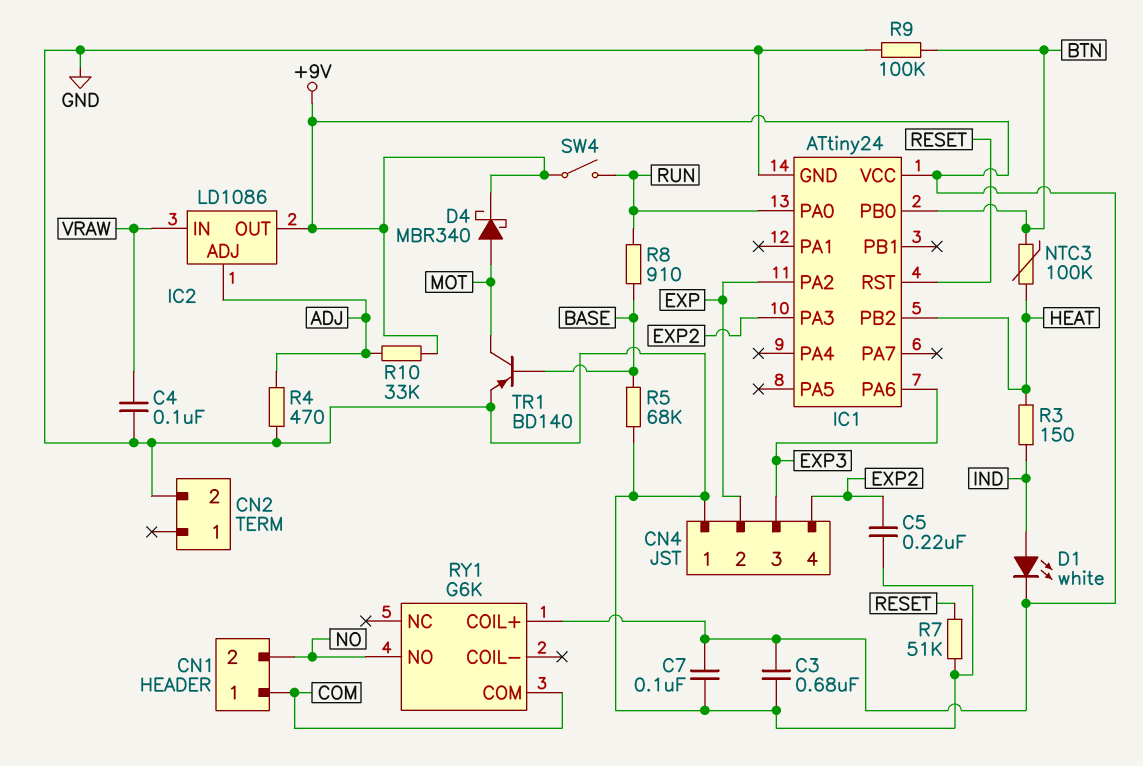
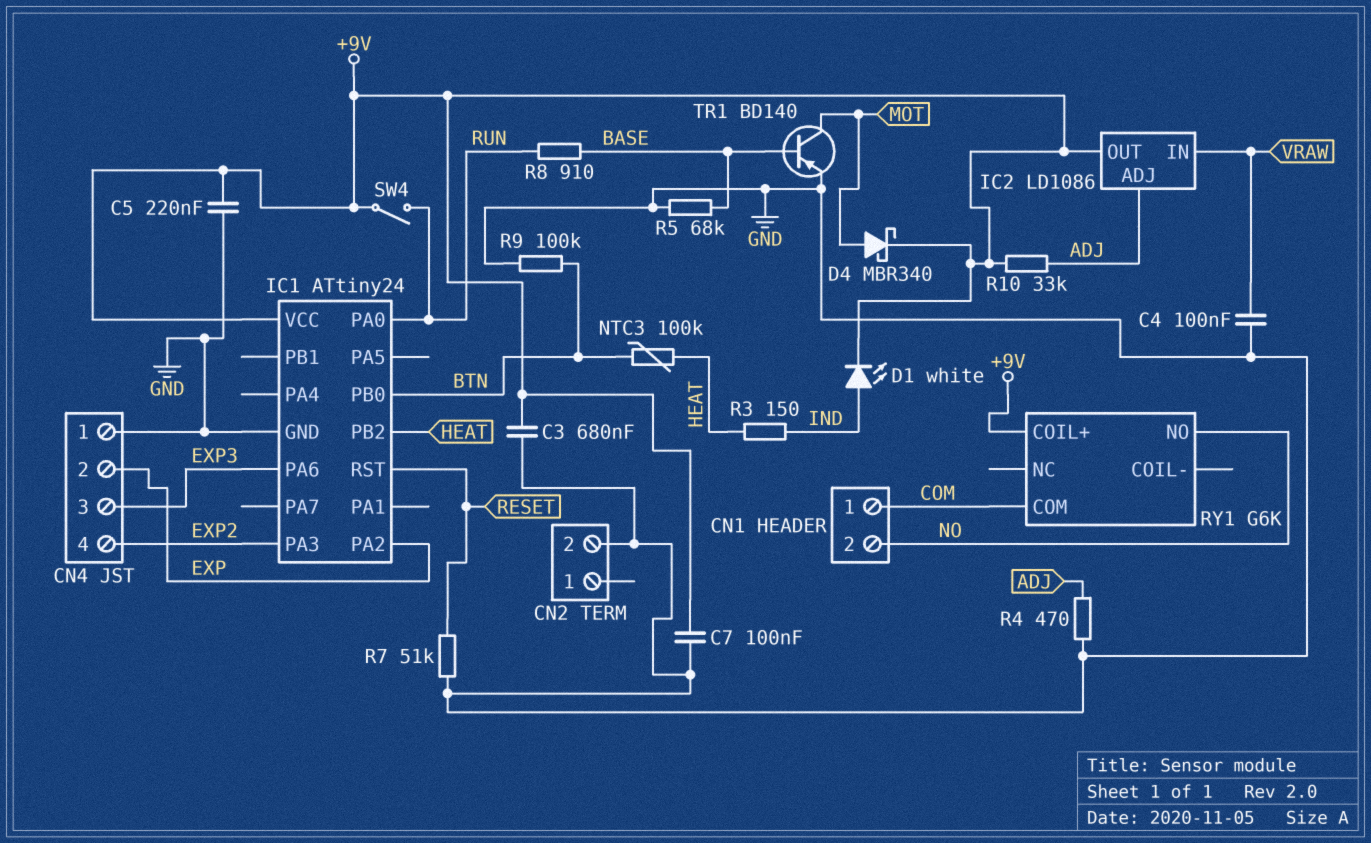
C5: 220nF (EXP2, GND) -> 220nF (+9V, GND)

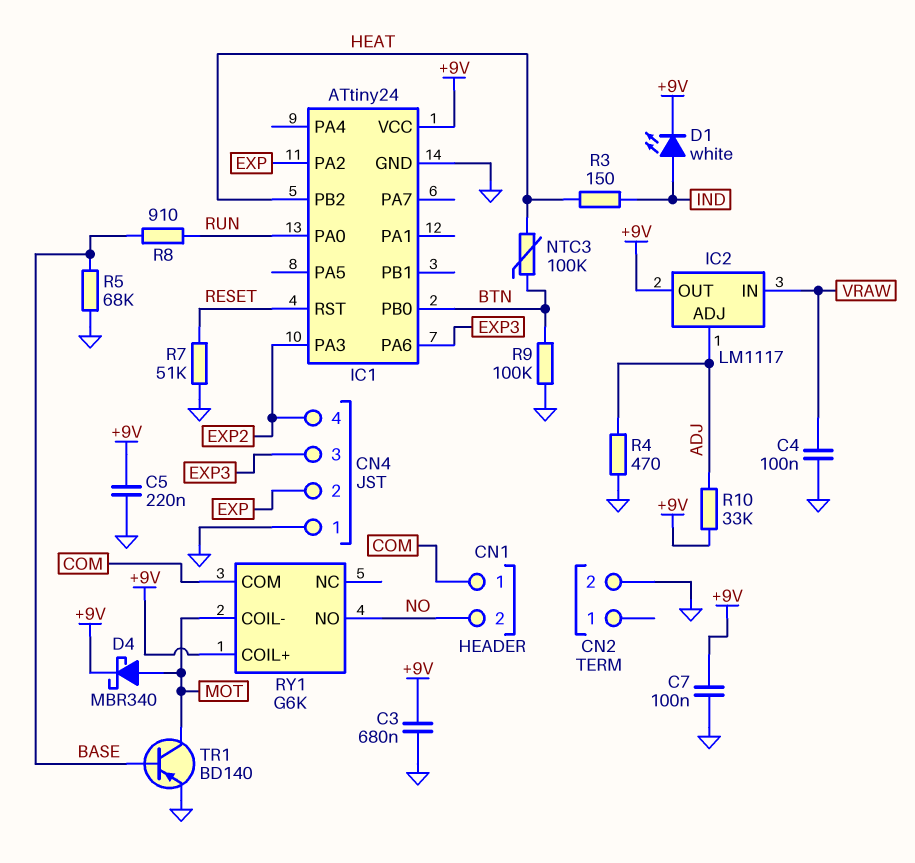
IC2: LD1086 -> LM1117
RY1 pin COIL-: none -> MOT
SW4: switch (+9V, RUN) -> none

